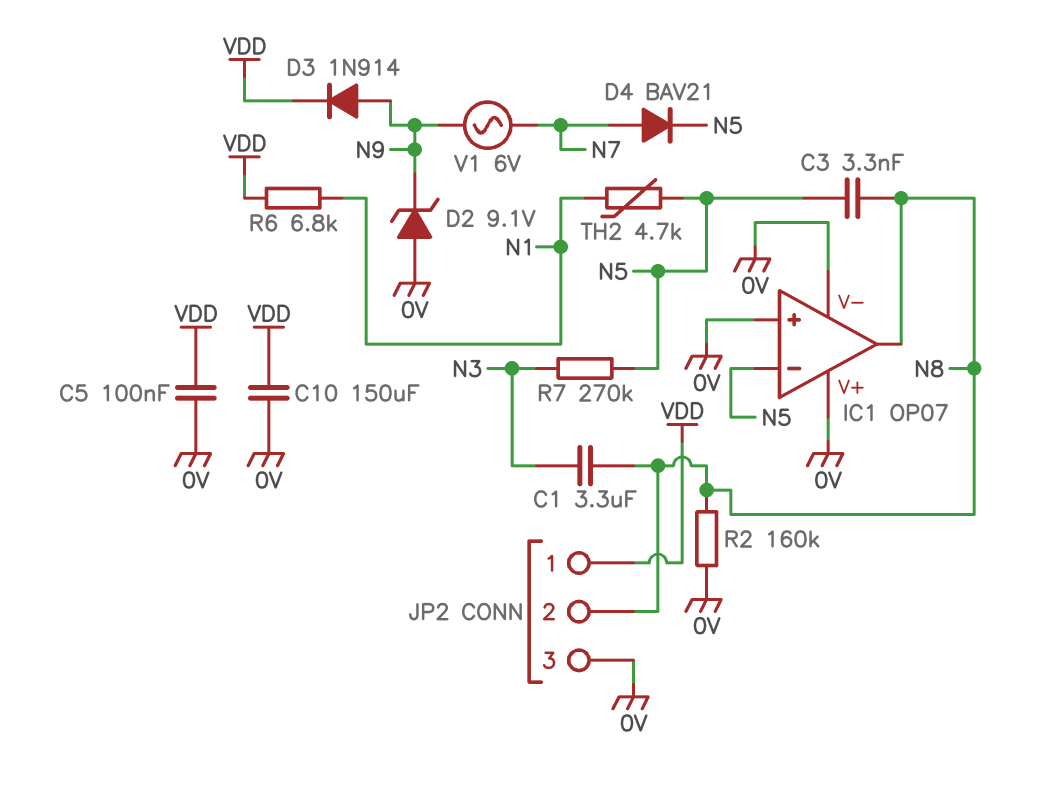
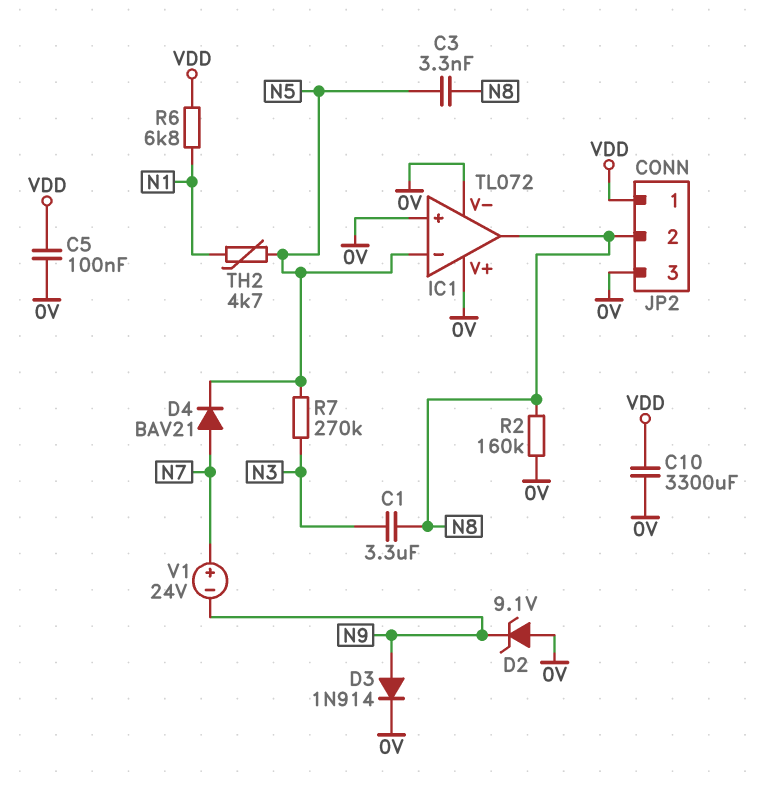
C10: 150uF (0V, VDD) -> 3300uF (0V, VDD)
D3: diode 1N914 (A N9, K VDD) -> diode 1N914 (A N9, K 0V)
IC1: OP07 -> TL072
V1: AC 6V (N7, N9) -> 24V (plus N7, minus N9)

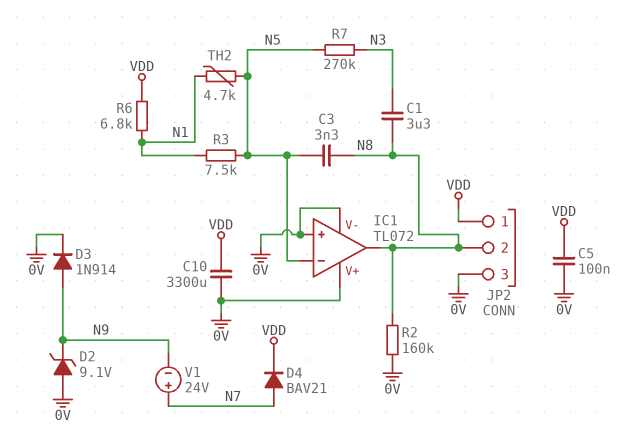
D4: diode BAV21 (A N7, K N5) -> diode BAV21 (A N7, K VDD)
R3: none -> 7.5k (N1, N5)

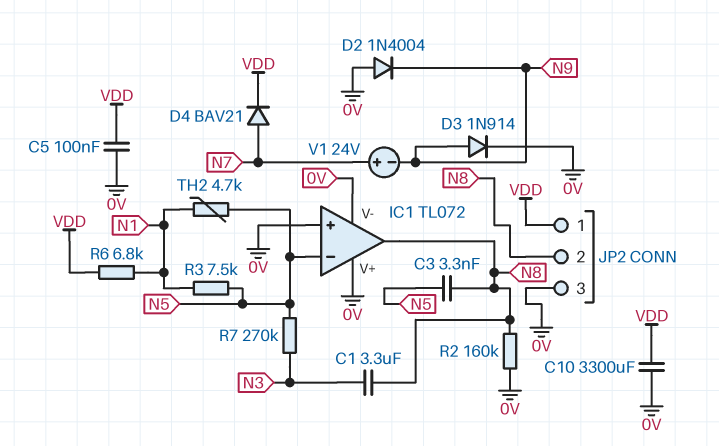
D2: zener 9.1V (A 0V, K N9) -> diode 1N4004 (A 0V, K N9)

